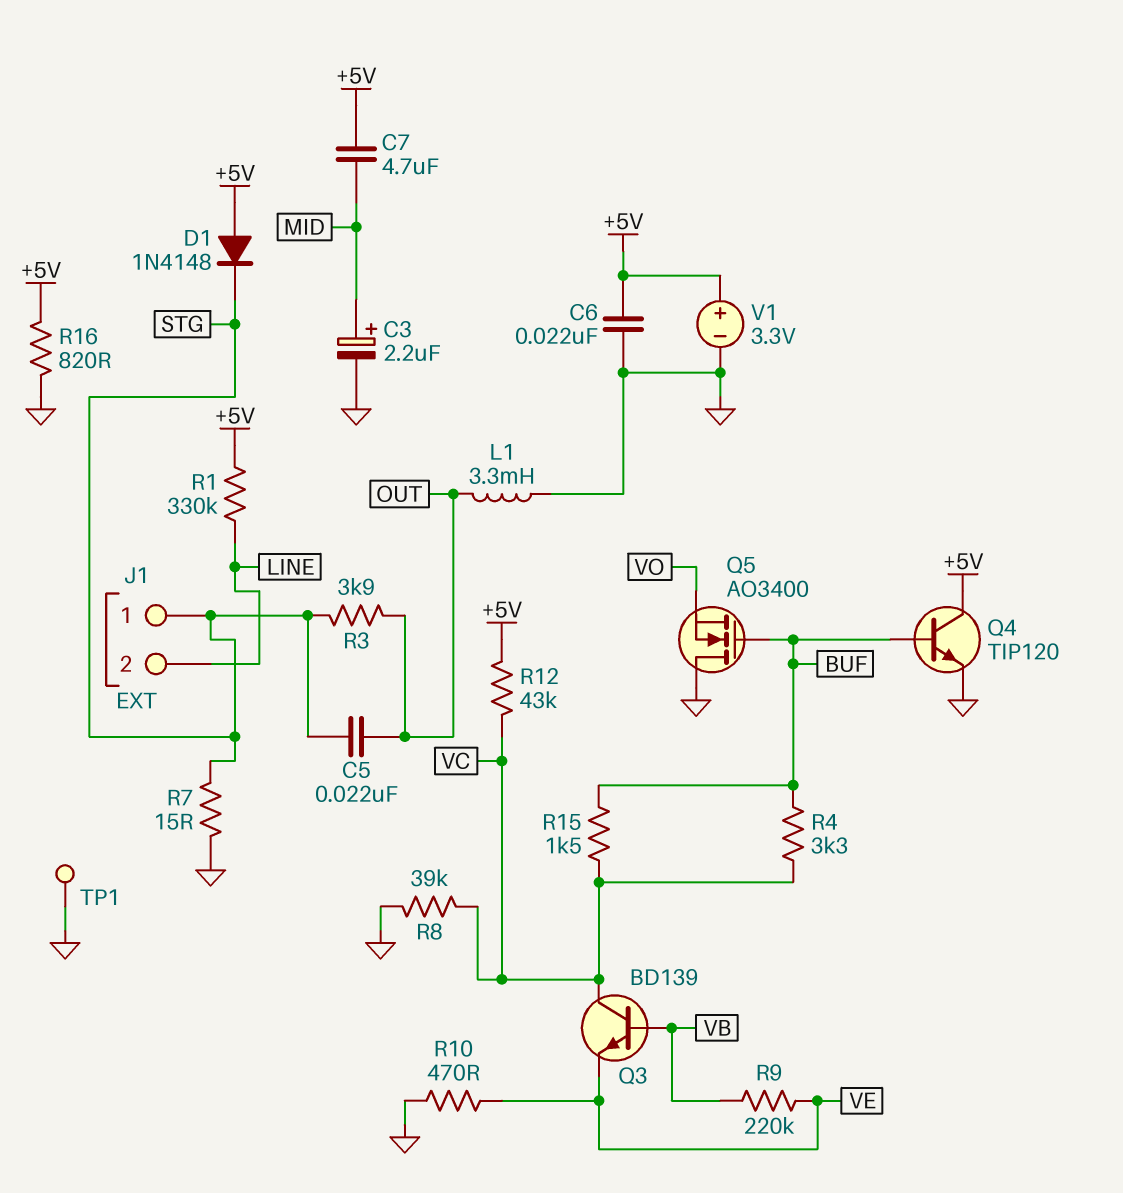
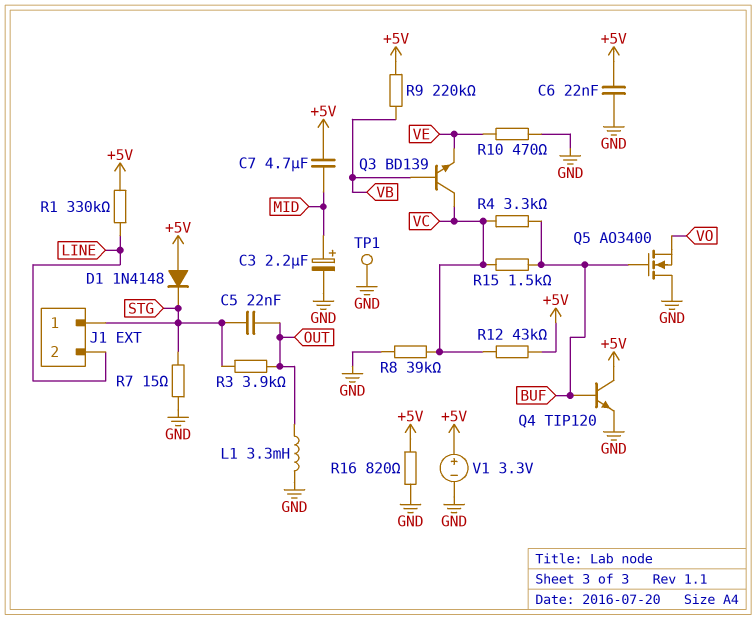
R9: 220k (VB, VE) -> 220k (+5V, VB)

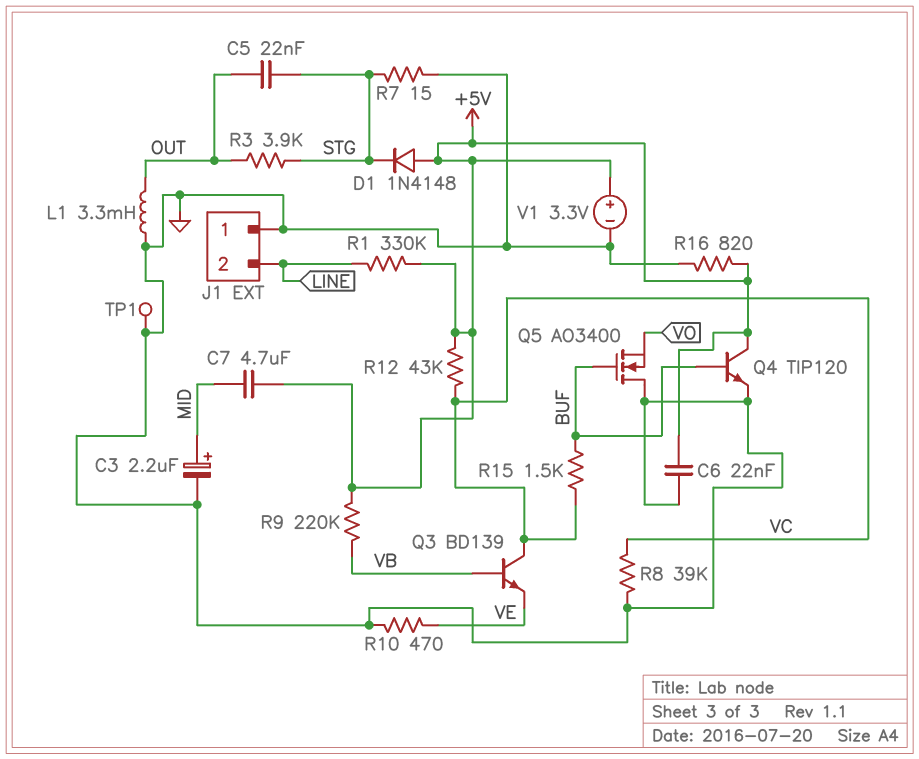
J1 pin 1: STG -> GND
R4: 3.3k (BUF, VC) -> none

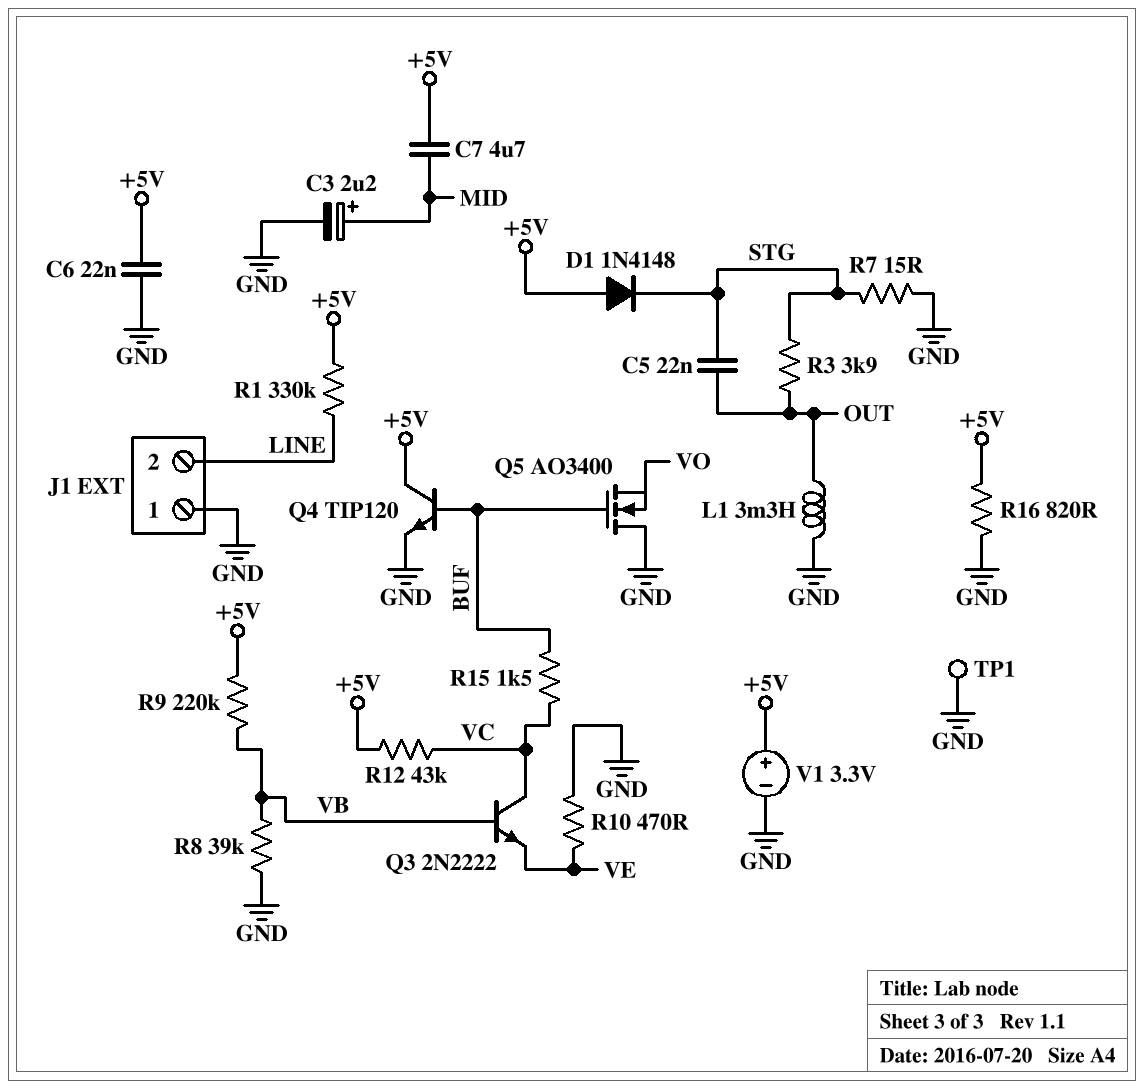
Q3: NPN BD139 (B VB, C VC, E VE) -> NPN 2N2222 (B VB, C VC, E VE)
R8: 39k (GND, VC) -> 39k (GND, VB)

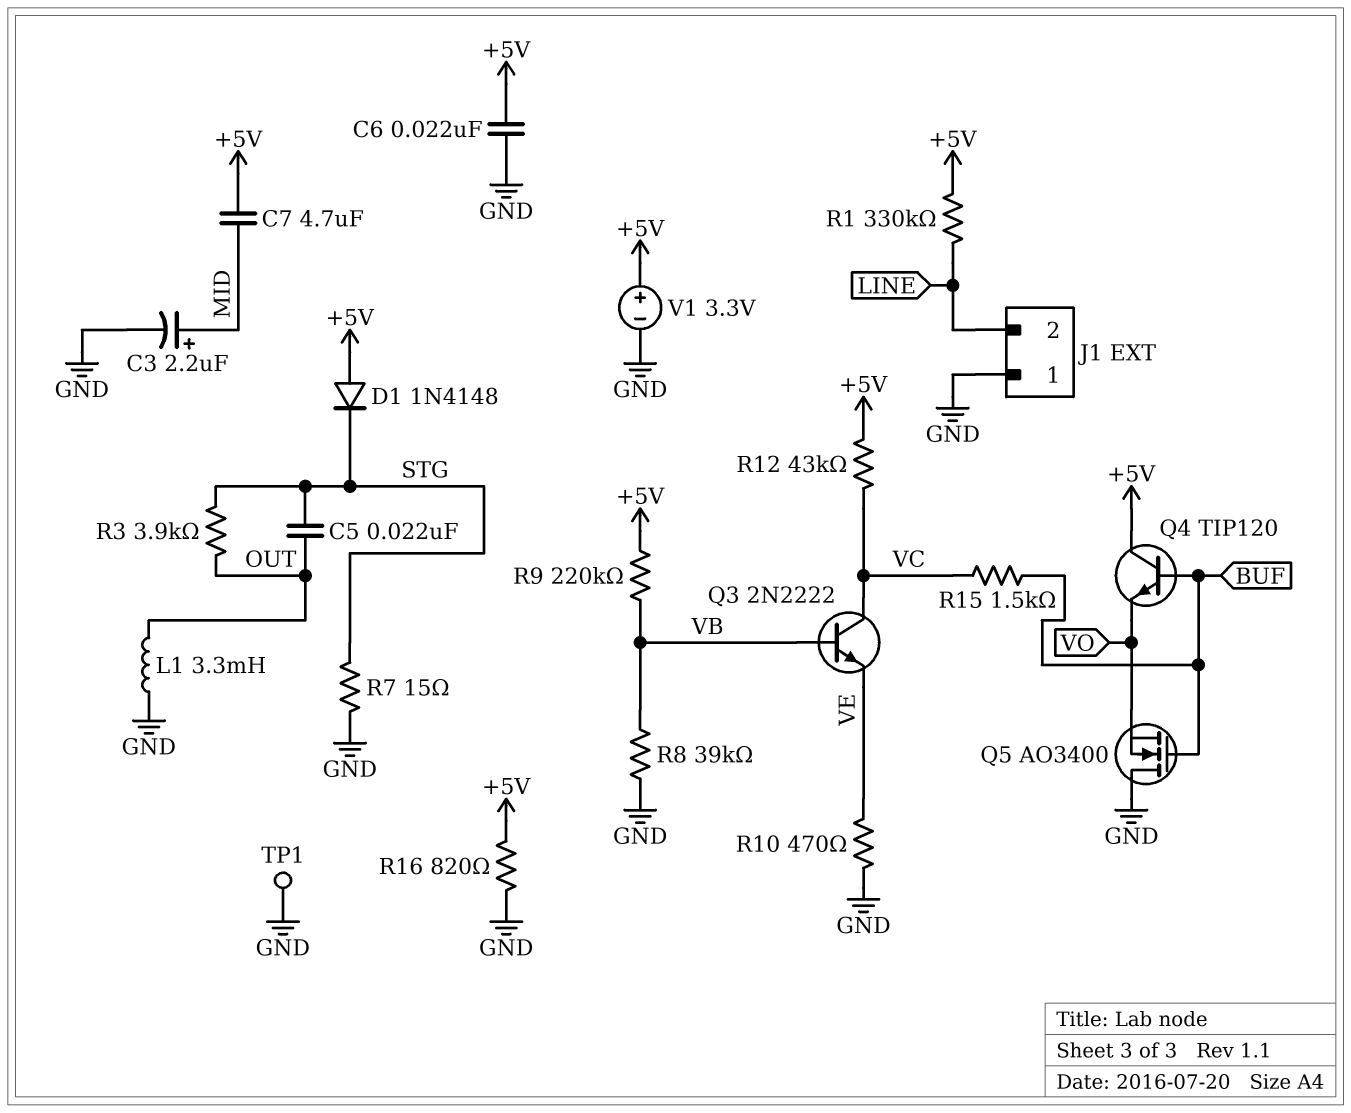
Q4: NPN TIP120 (B BUF, C +5V, E GND) -> NPN TIP120 (B BUF, C +5V, E VO)

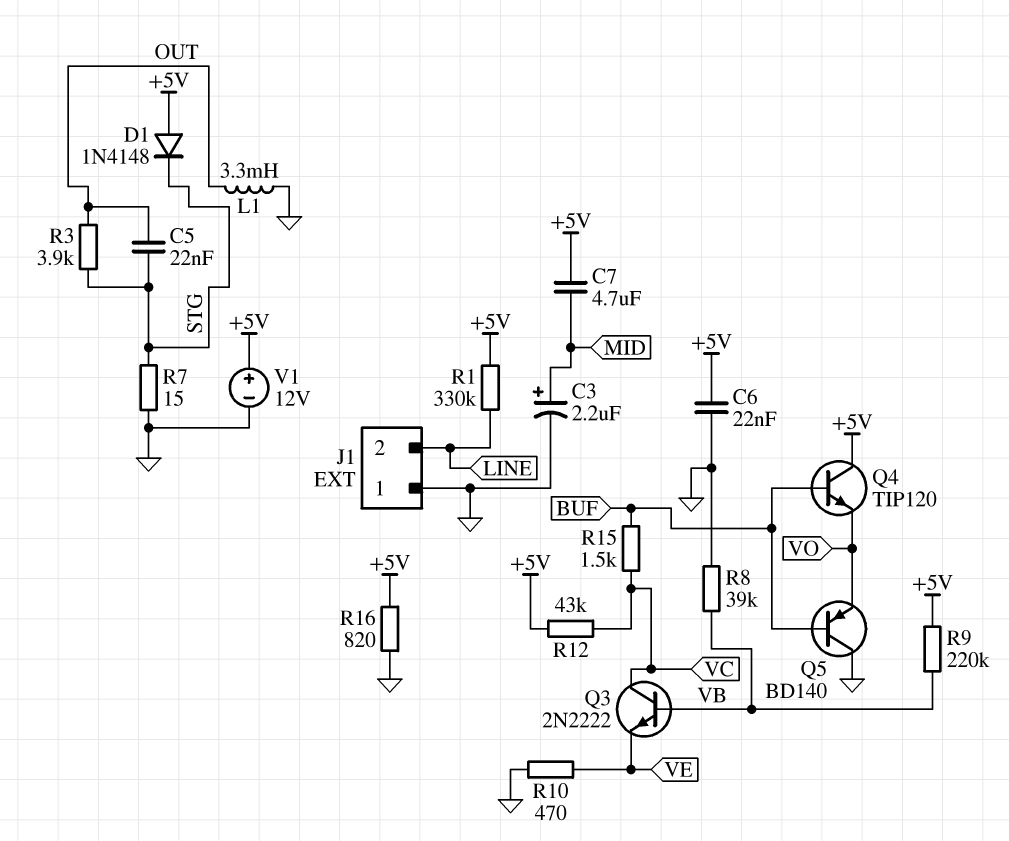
Q5: NMOS AO3400 (G BUF, D GND, S VO) -> PNP BD140 (B BUF, C GND, E VO)
TP1: test point (GND) -> none
V1: 3.3V (plus +5V, minus GND) -> 12V (plus +5V, minus GND)

